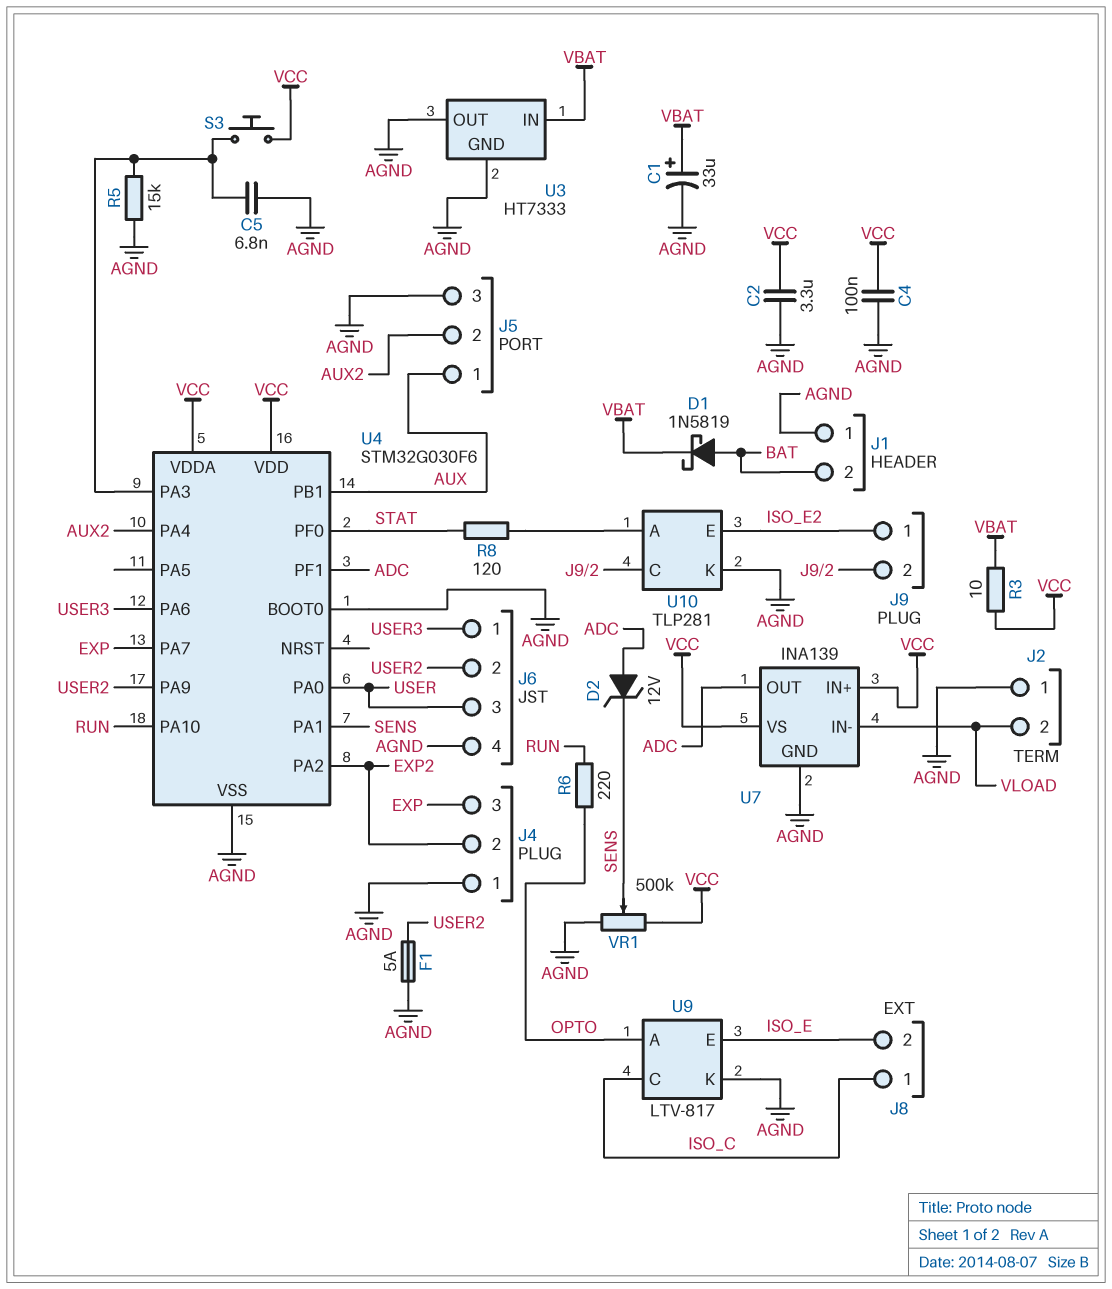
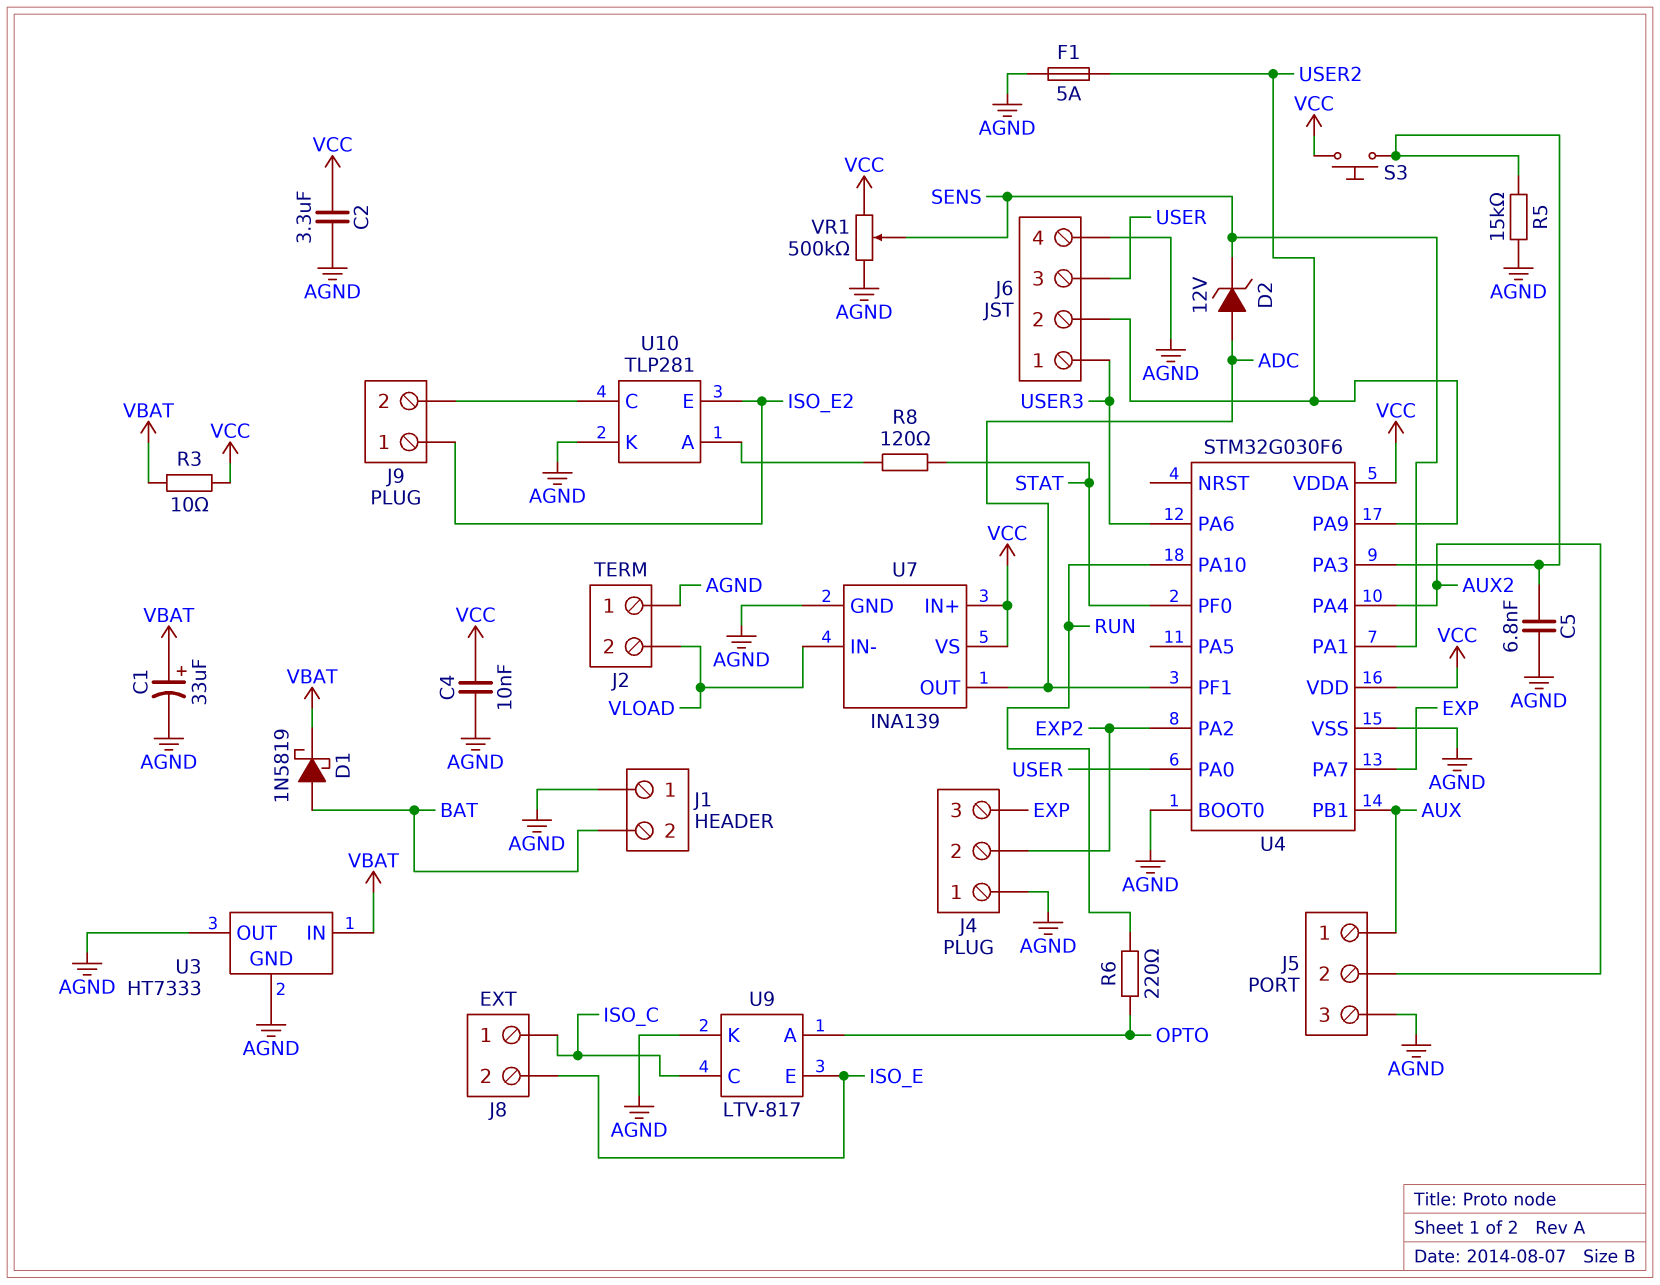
C4: 100nF (AGND, VCC) -> 10nF (AGND, VCC)

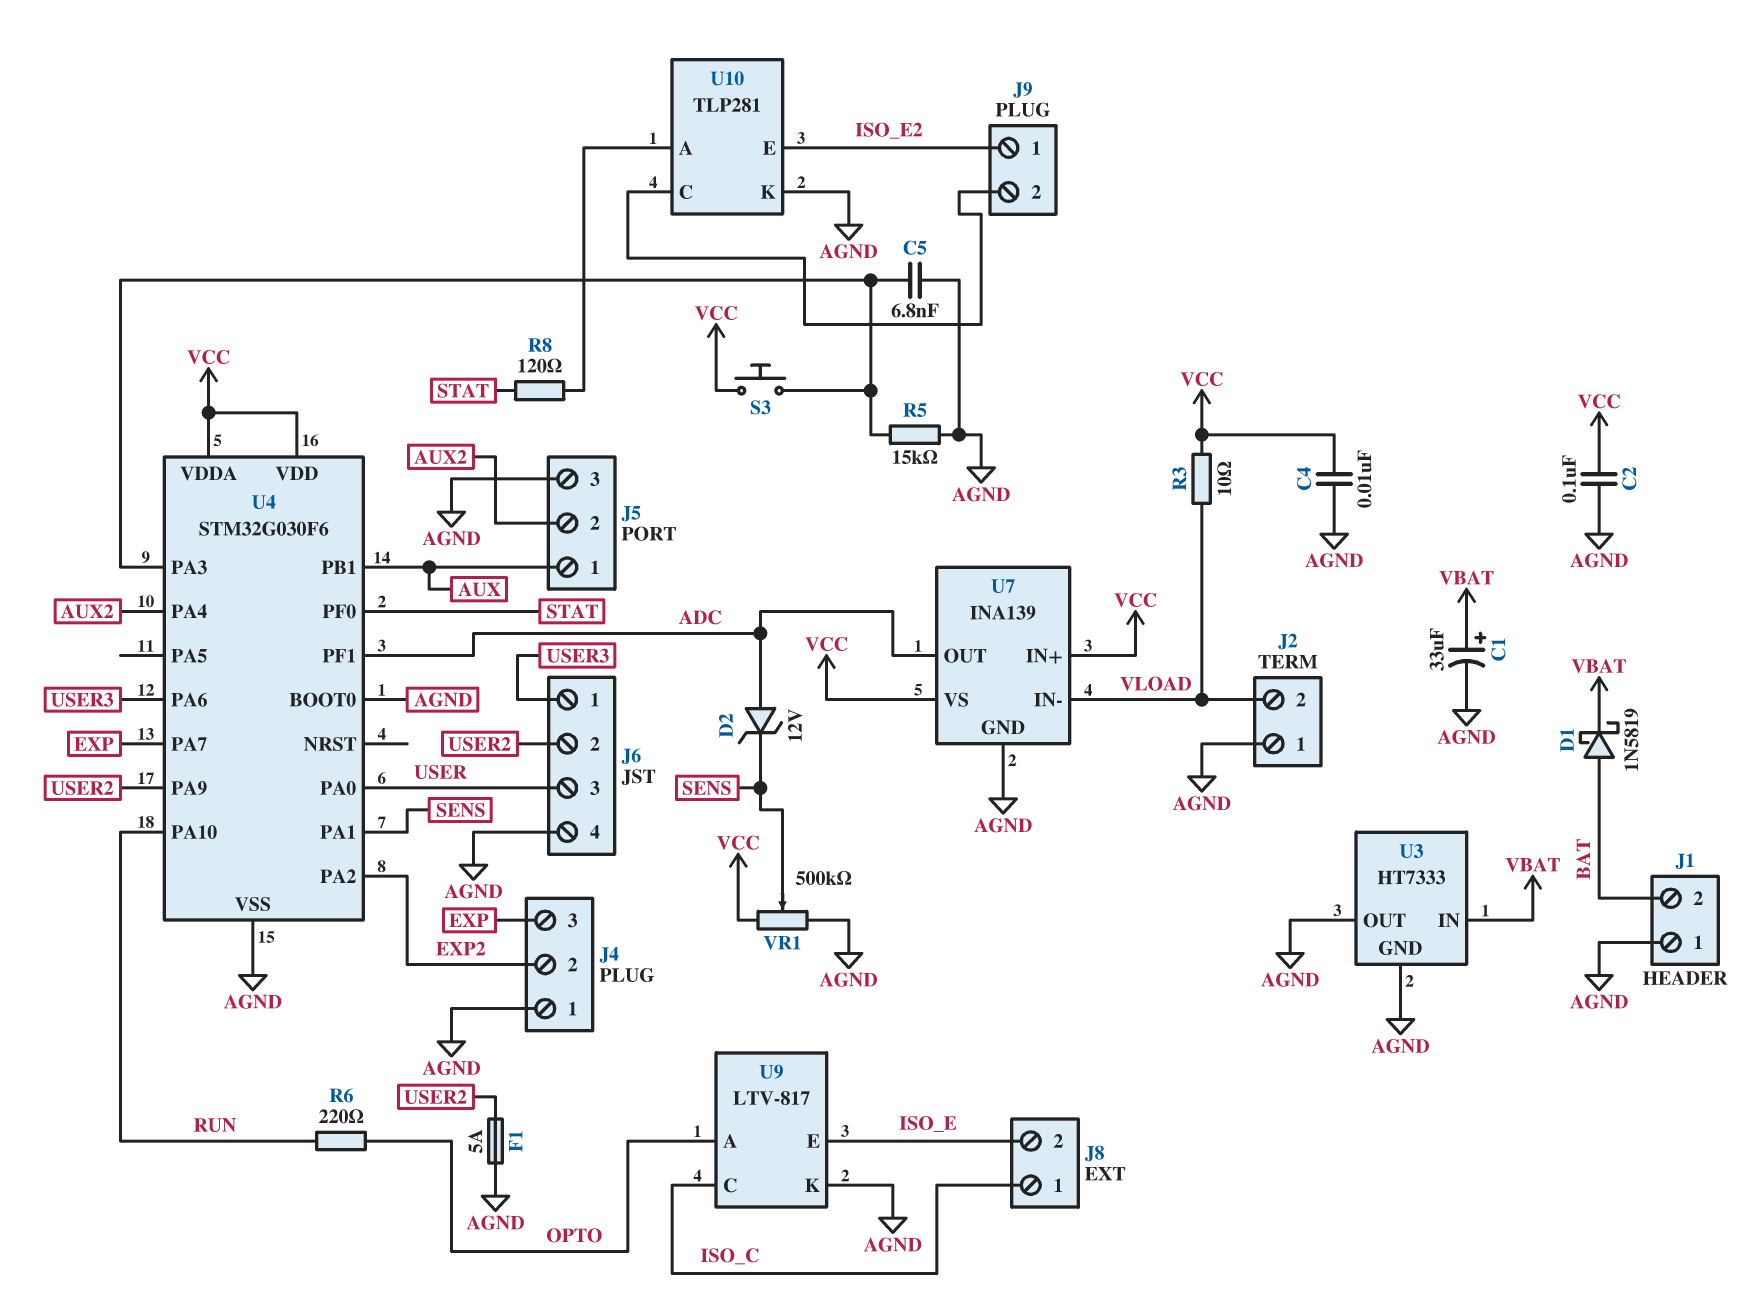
C2: 3.3uF (AGND, VCC) -> 100nF (AGND, VCC)
R3: 10 (VBAT, VCC) -> 10 (VCC, VLOAD)

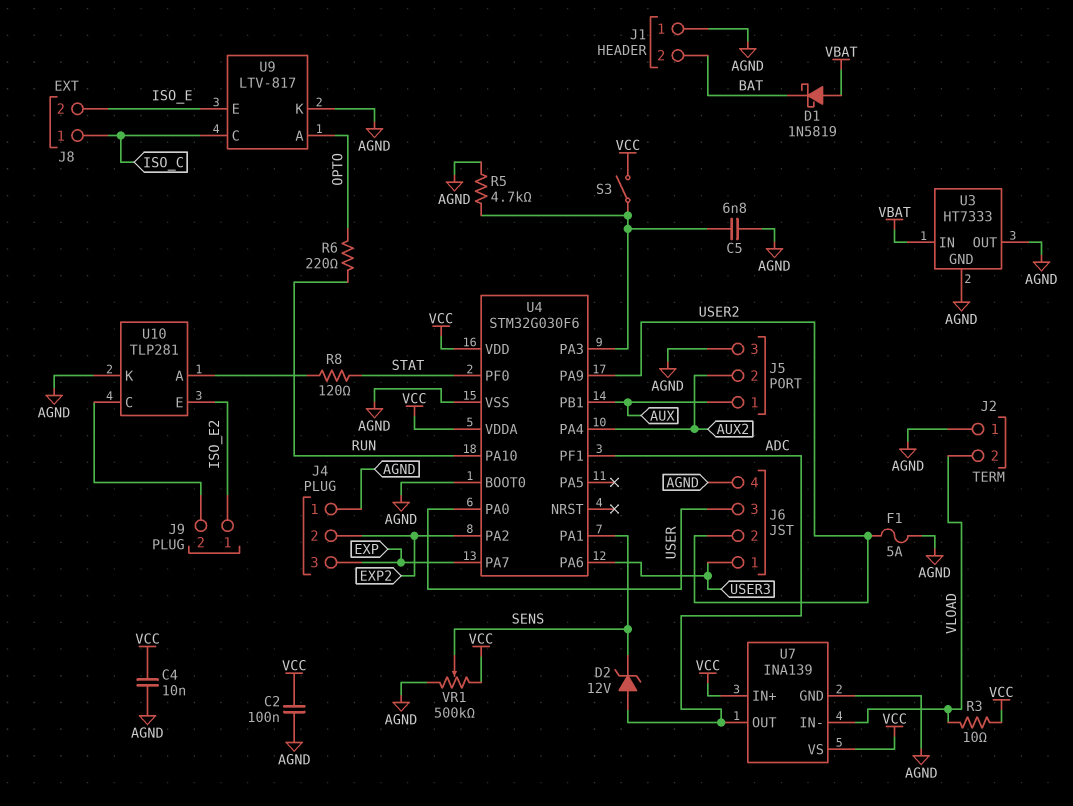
C1: 33uF (plus VBAT, minus AGND) -> none
D1: schottky 1N5819 (A BAT, K VBAT) -> schottky 1N5819 (A VBAT, K BAT)
R5: 15k (AGND, U4/PA3) -> 4.7k (AGND, U4/PA3)
S3: button (U4/PA3, VCC) -> switch (U4/PA3, VCC)

